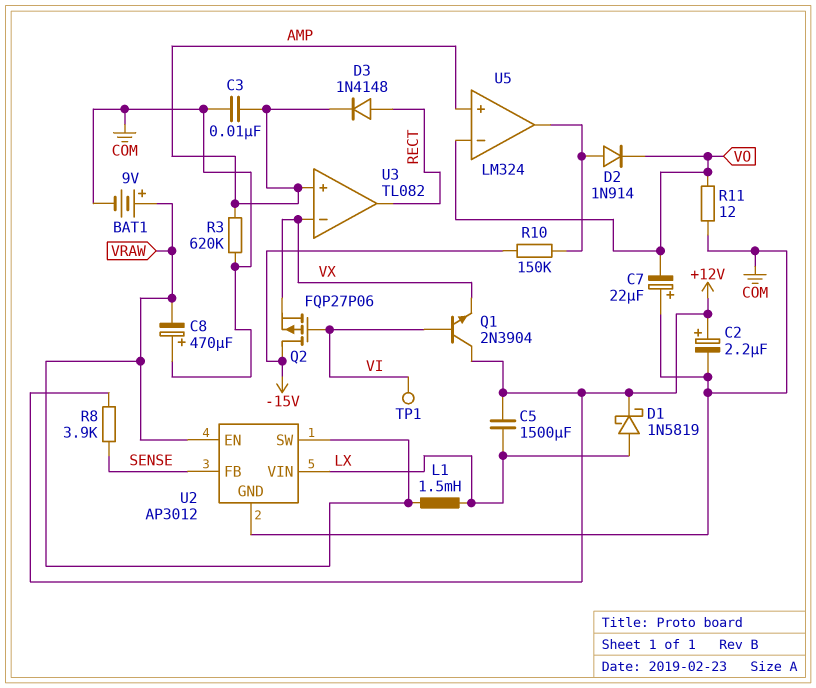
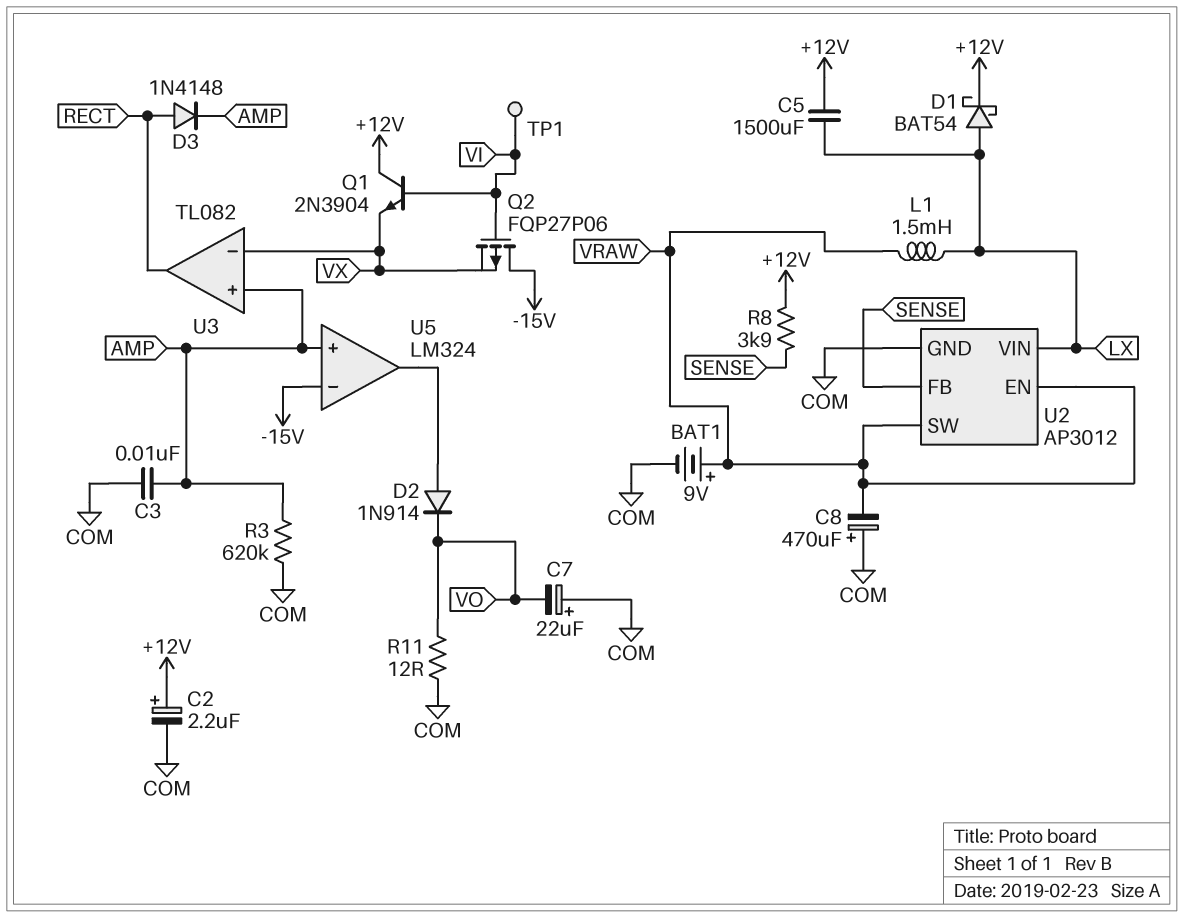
D1: schottky 1N5819 (A LX, K +12V) -> schottky BAT54 (A LX, K +12V)
R10: 150k (-15V, U5/out) -> none
U5 pin in-: VO -> -15V

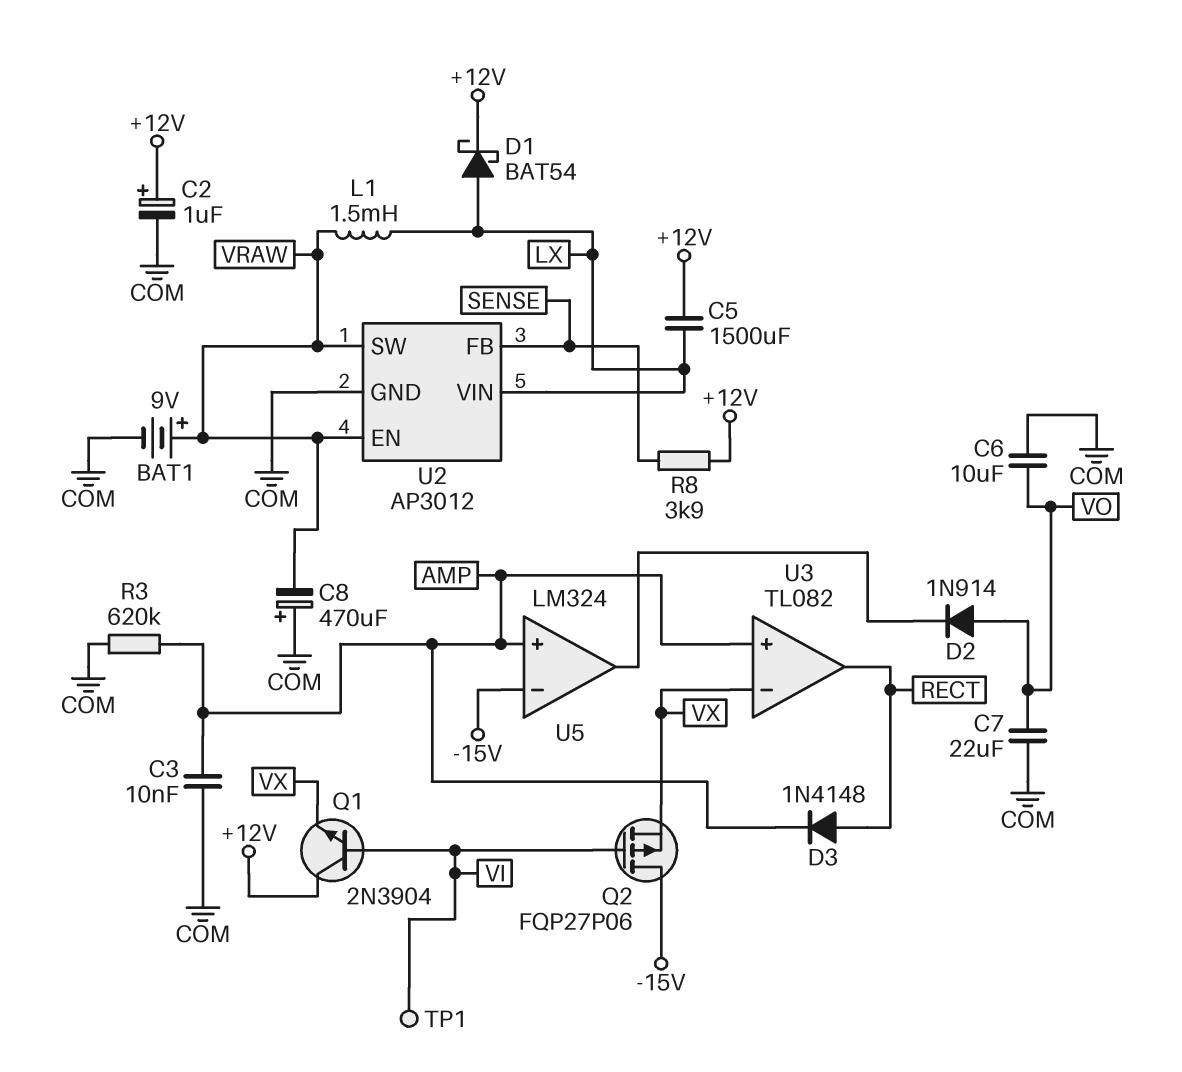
C2: 2.2uF (plus +12V, minus COM) -> 1uF (plus +12V, minus COM)
C6: none -> 10uF (COM, VO)
C7: 22uF (plus COM, minus VO) -> 22uF (COM, VO)
D2: diode 1N914 (A U5/out, K VO) -> diode 1N914 (A VO, K U5/out)
R11: 12 (COM, VO) -> none

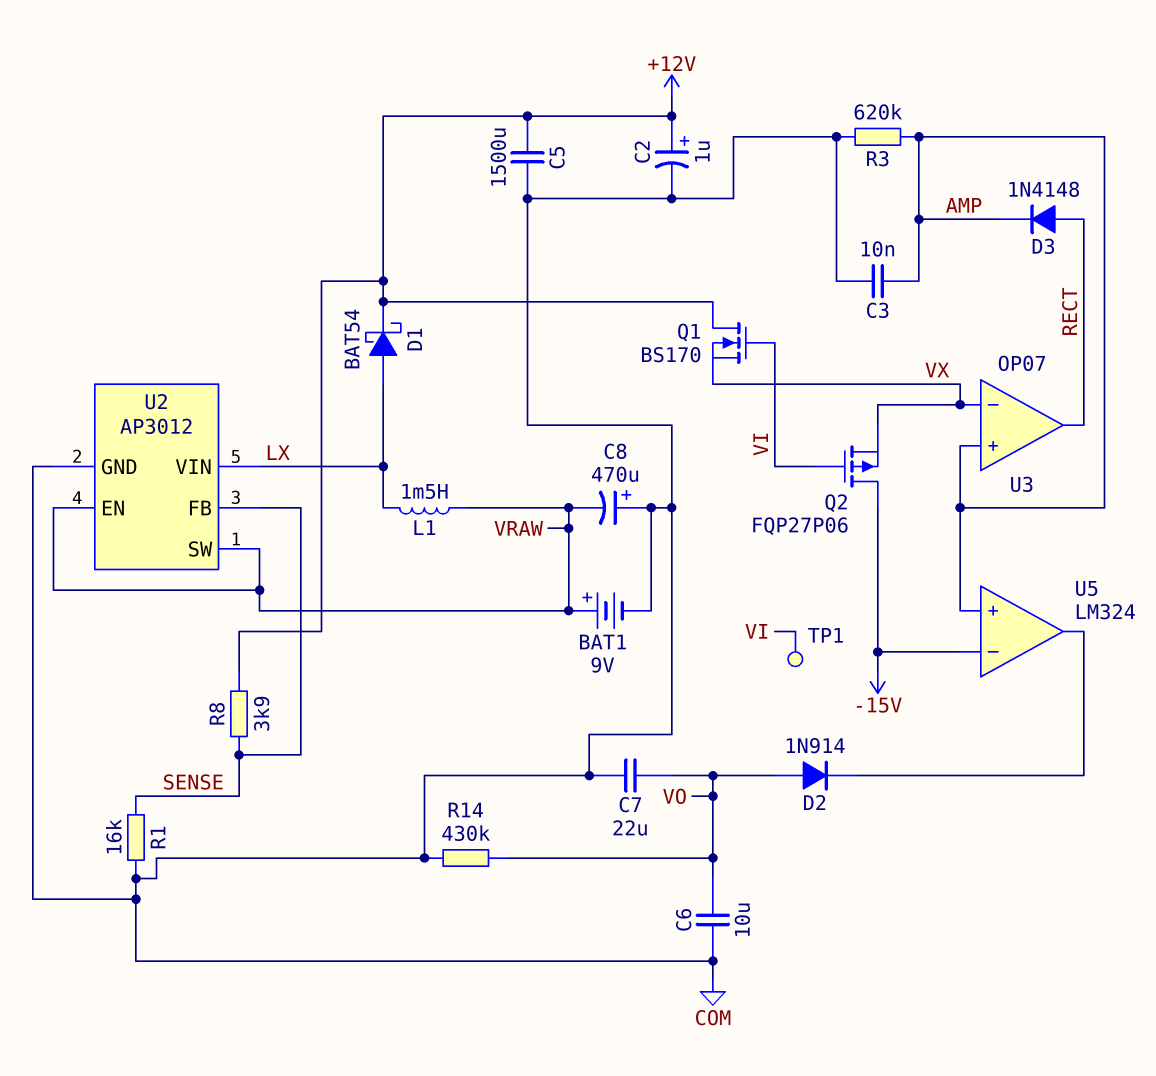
C5: 1500uF (+12V, LX) -> 1500uF (+12V, COM)
Q1: NPN 2N3904 (B VI, C +12V, E VX) -> NMOS BS170 (G VI, D +12V, S VX)
R1: none -> 16k (COM, SENSE)
R14: none -> 430k (COM, VO)
U3: TL082 -> OP07

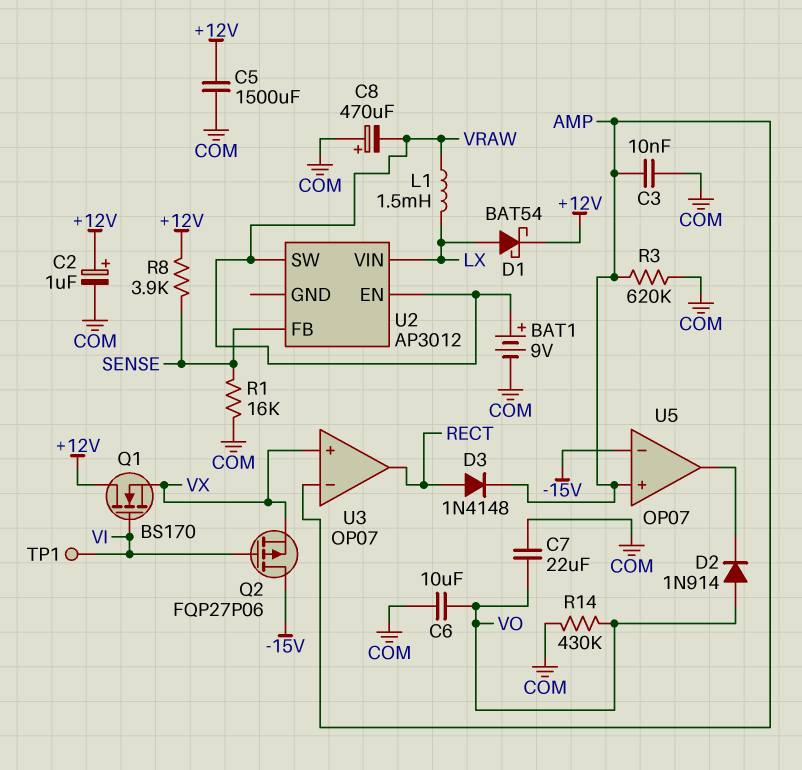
U2 pin GND: COM -> none
U3 pin in+: AMP -> VX
U3 pin in-: VX -> AMP
U5: LM324 -> OP07

